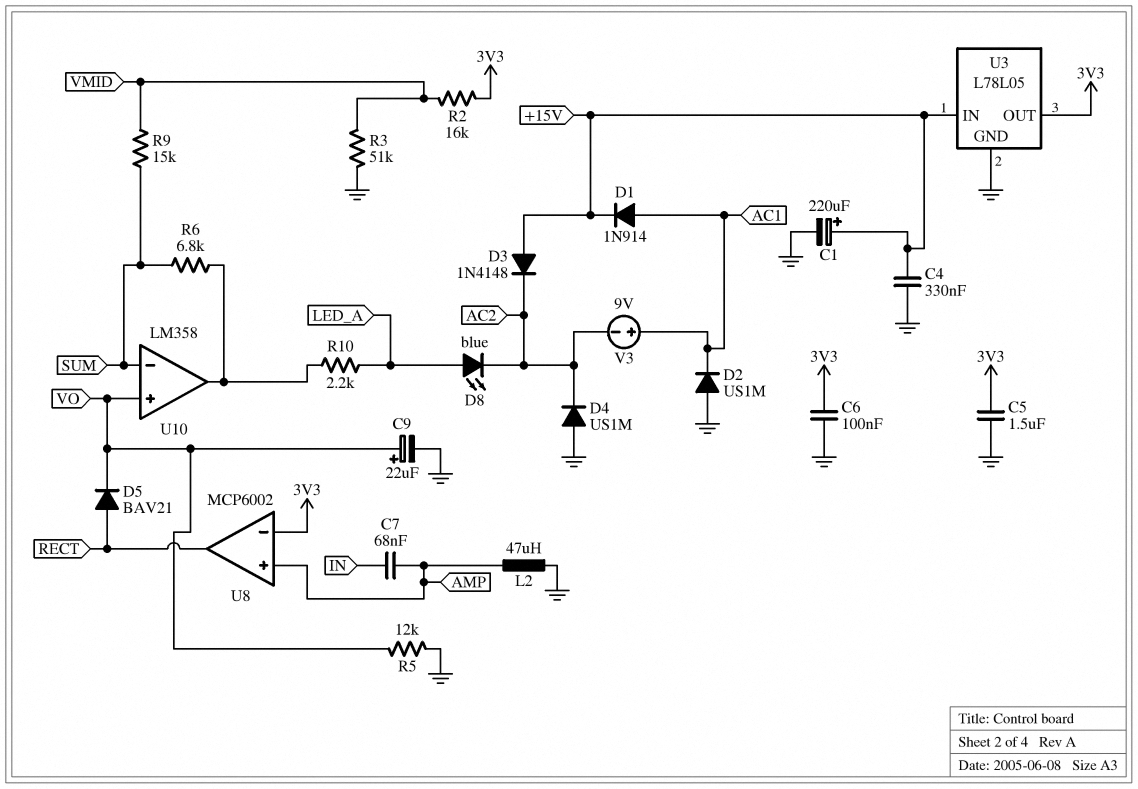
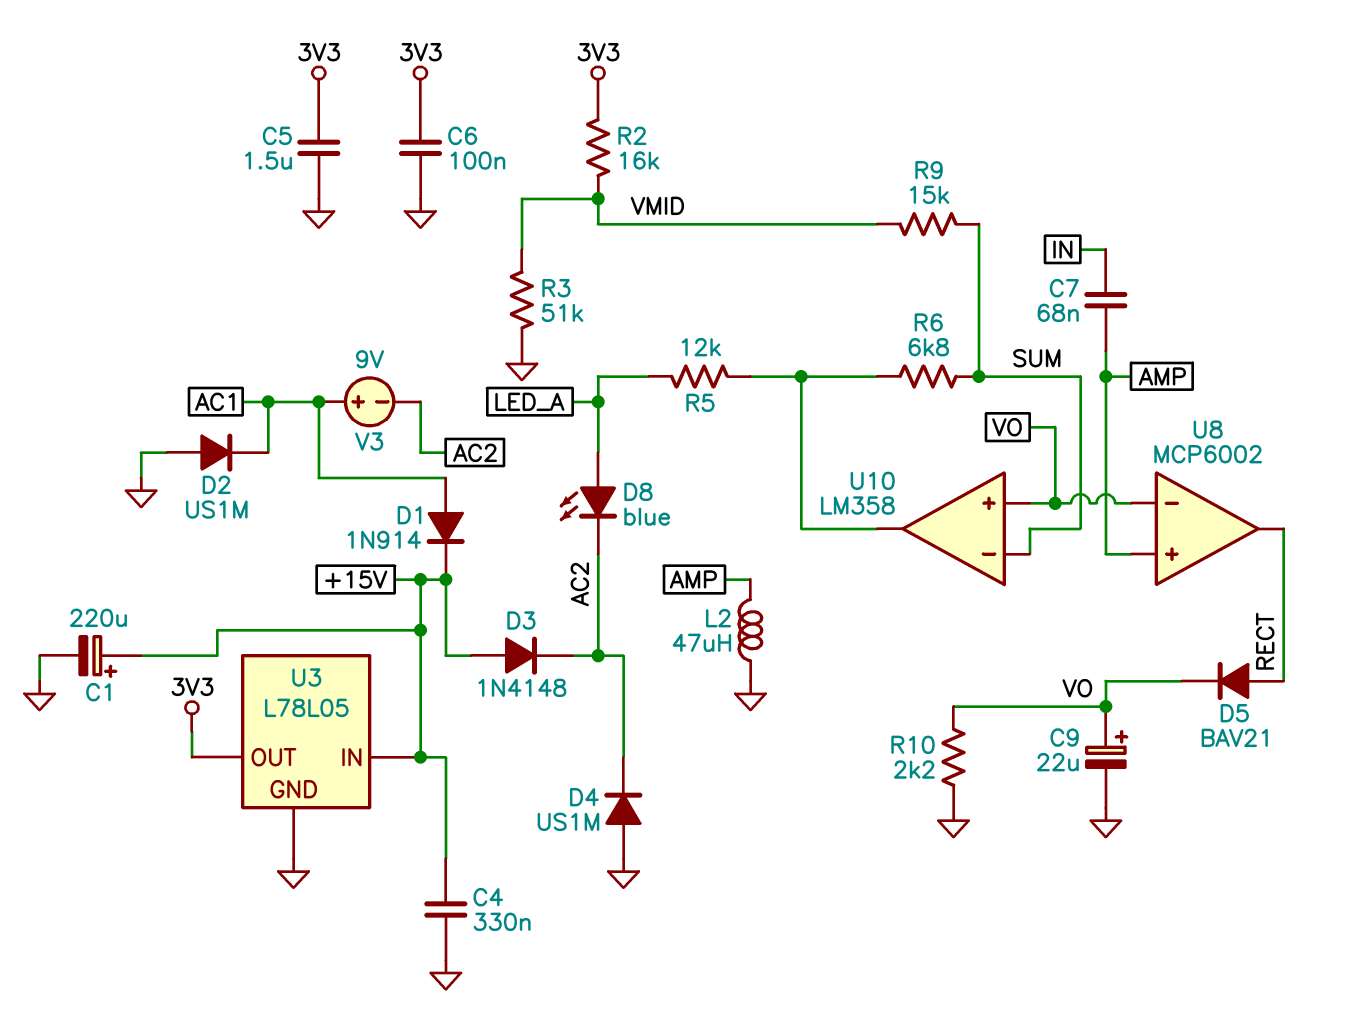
R5: 12k (GND, VO) -> 12k (LED_A, U10/out)
R10: 2.2k (LED_A, U10/out) -> 2.2k (GND, VO)
U8 pin in-: 3V3 -> VO

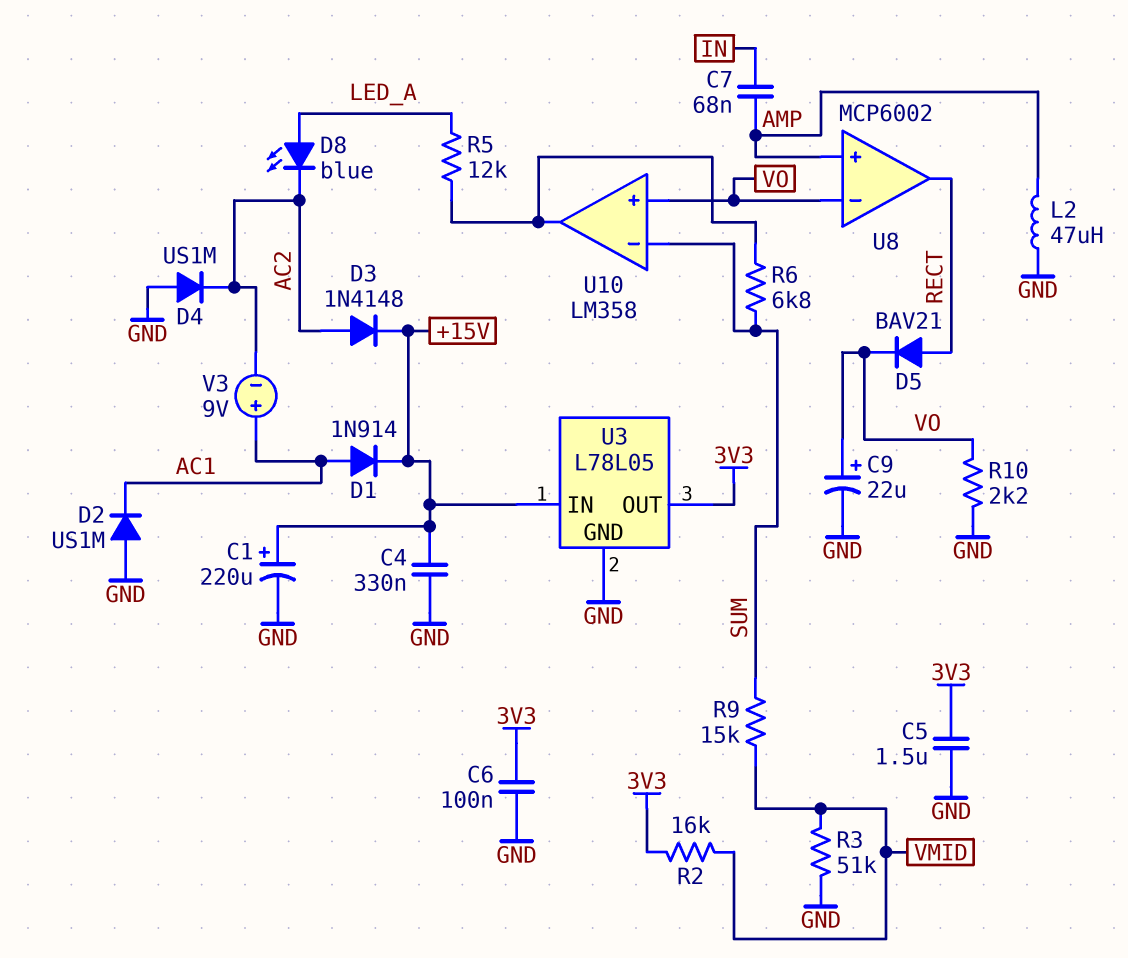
D3: diode 1N4148 (A +15V, K AC2) -> diode 1N4148 (A AC2, K +15V)

